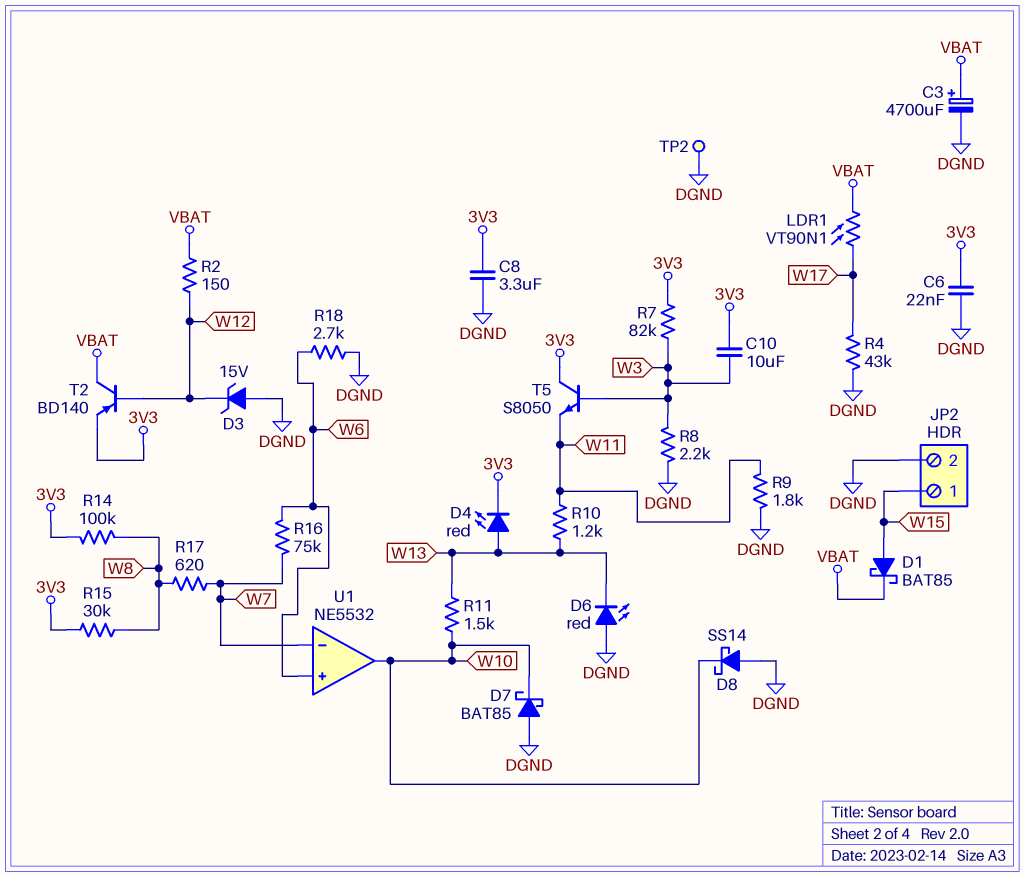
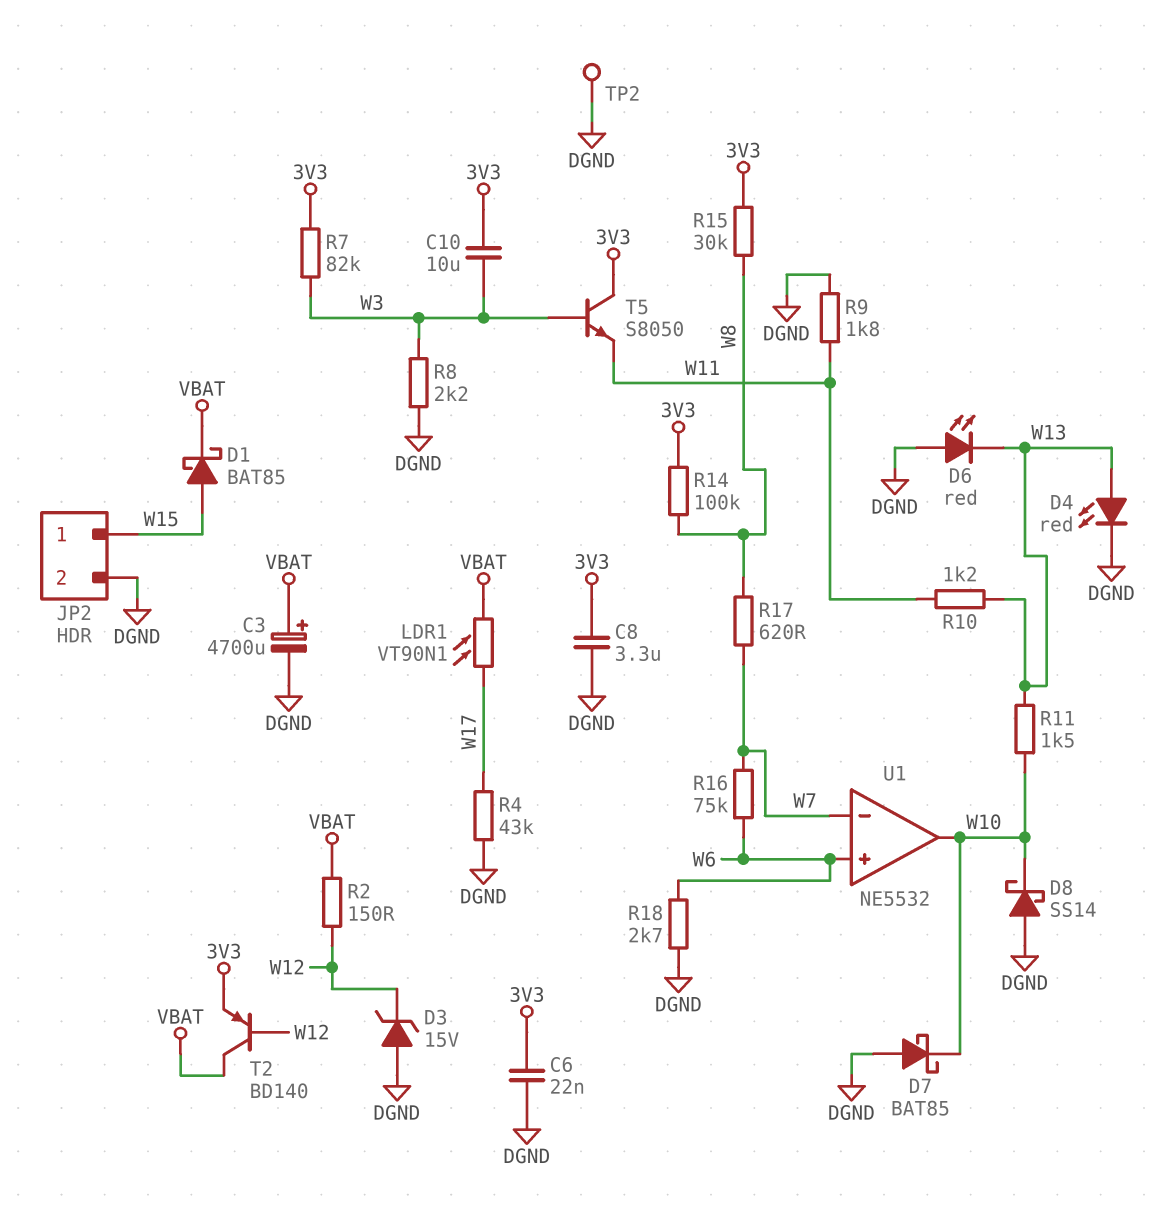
D4: LED red (A W13, K 3V3) -> LED red (A W13, K DGND)

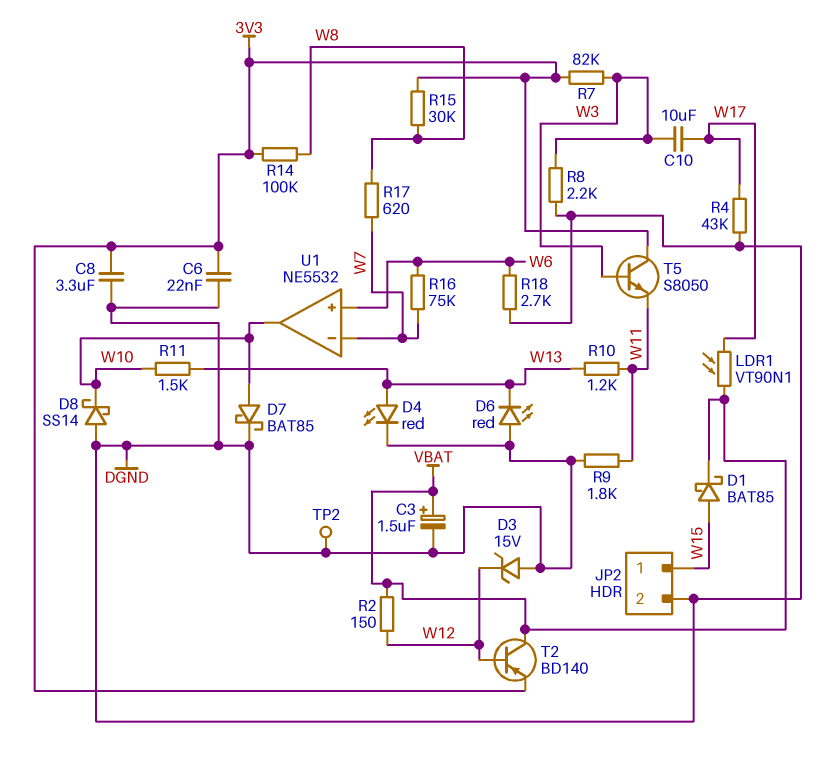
C3: 4700uF (plus VBAT, minus DGND) -> 1.5uF (plus VBAT, minus DGND)
C10: 10uF (3V3, W3) -> 10uF (W3, W17)
D7: schottky BAT85 (A DGND, K W10) -> schottky BAT85 (A W10, K DGND)

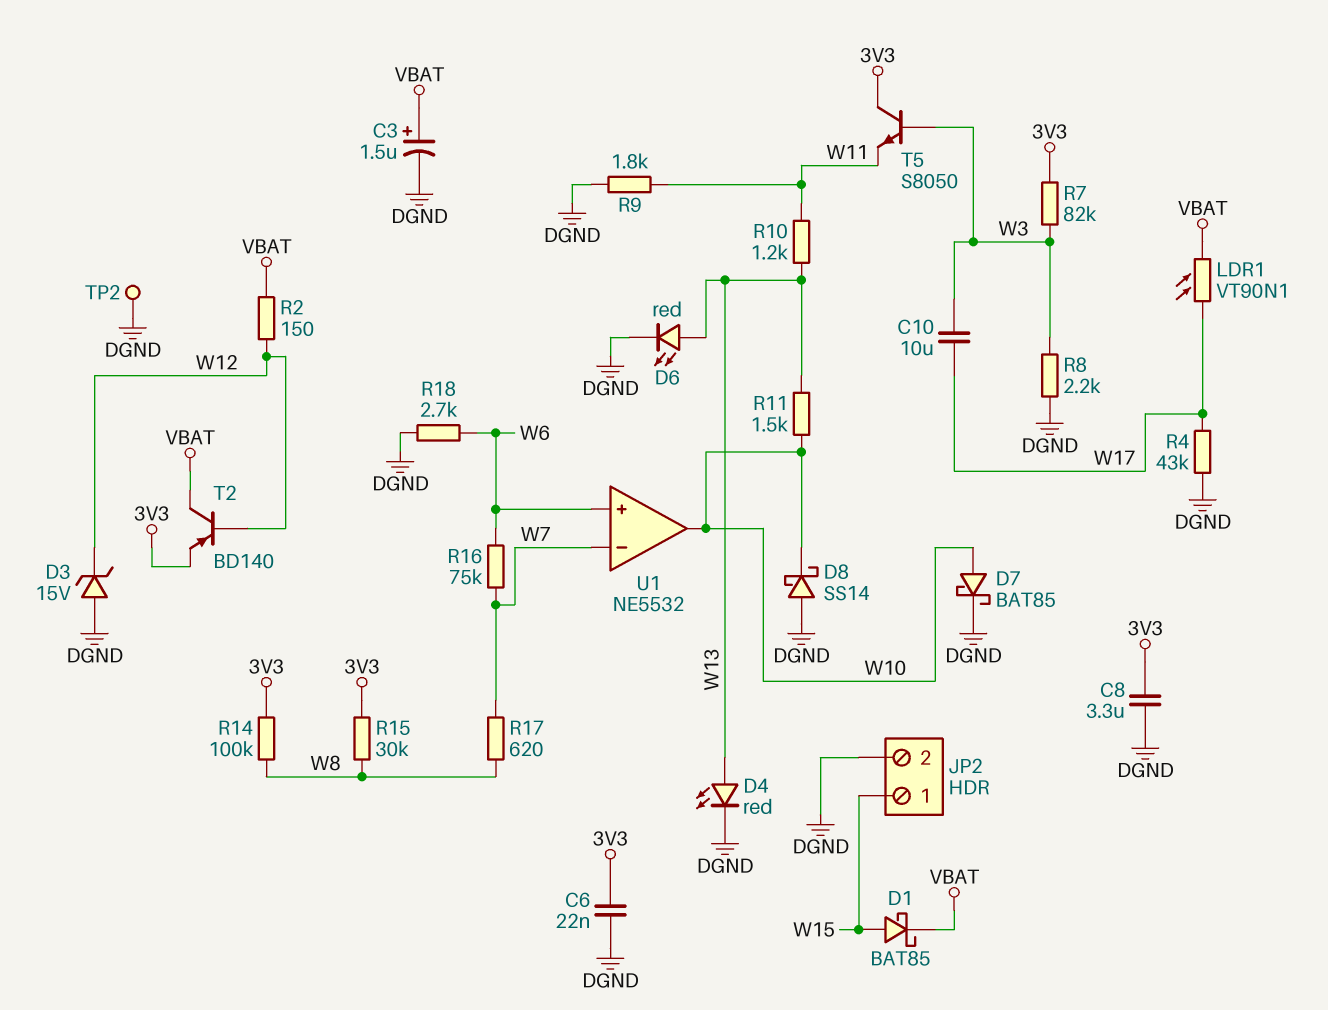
D6: LED red (A DGND, K W13) -> LED red (A W13, K DGND)

